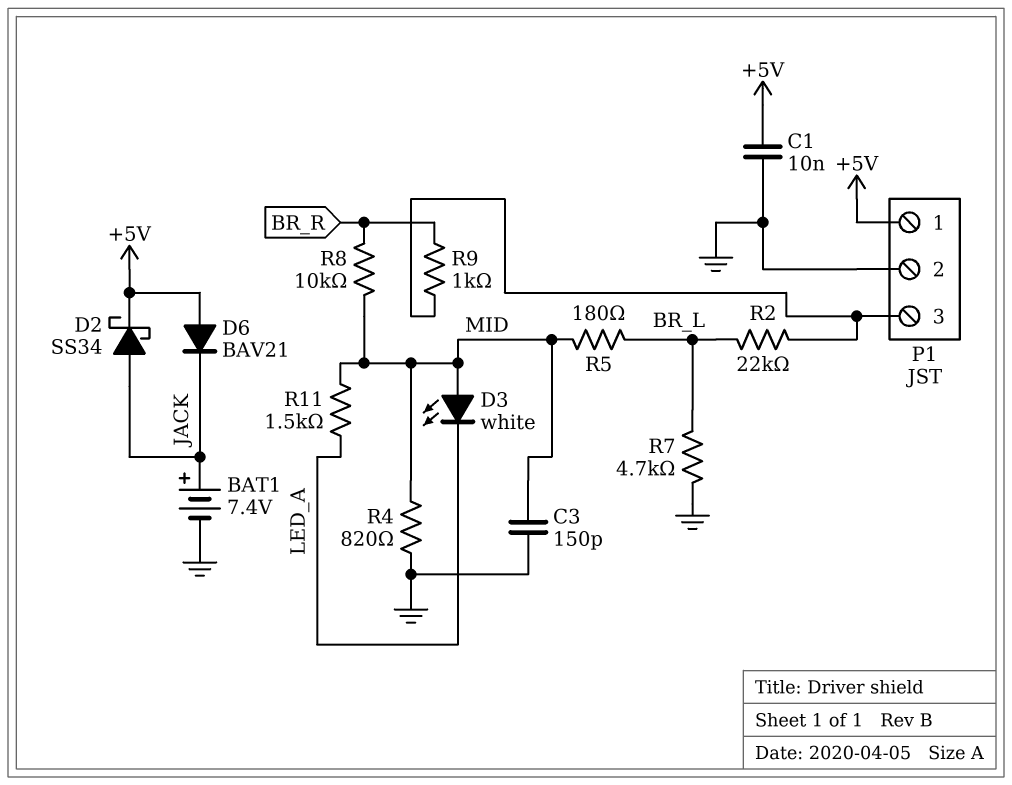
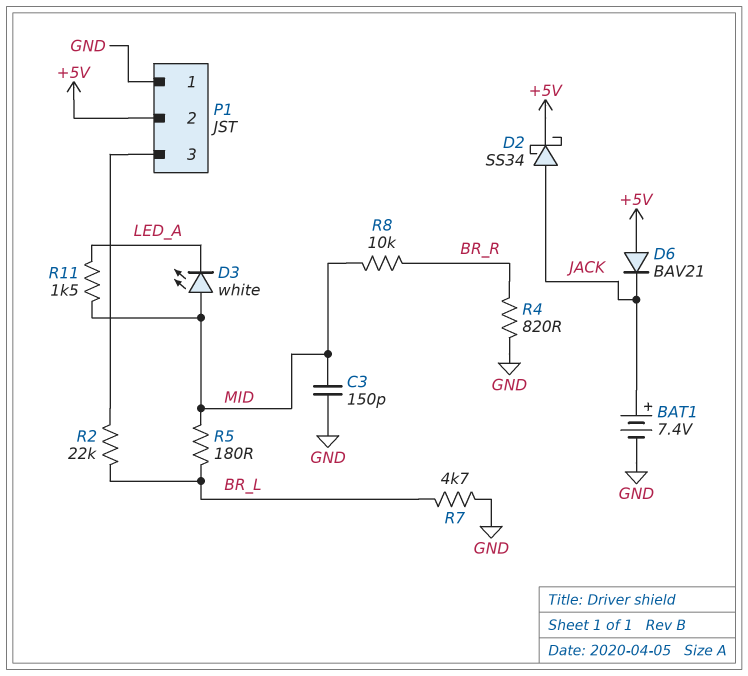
C1: 10nF (+5V, GND) -> none
P1 pin 1: +5V -> GND
P1 pin 2: GND -> +5V
R4: 820 (GND, MID) -> 820 (BR_R, GND)
R9: 1k (BR_R, P1/3) -> none

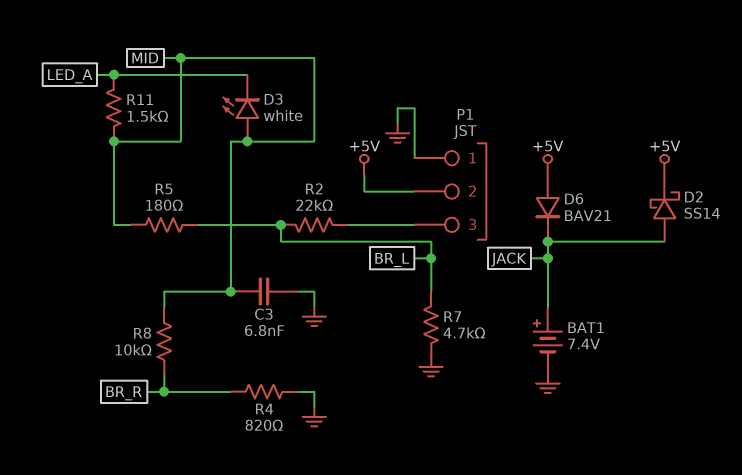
C3: 150pF (GND, MID) -> 6.8nF (GND, MID)
D2: schottky SS34 (A JACK, K +5V) -> schottky SS14 (A JACK, K +5V)

